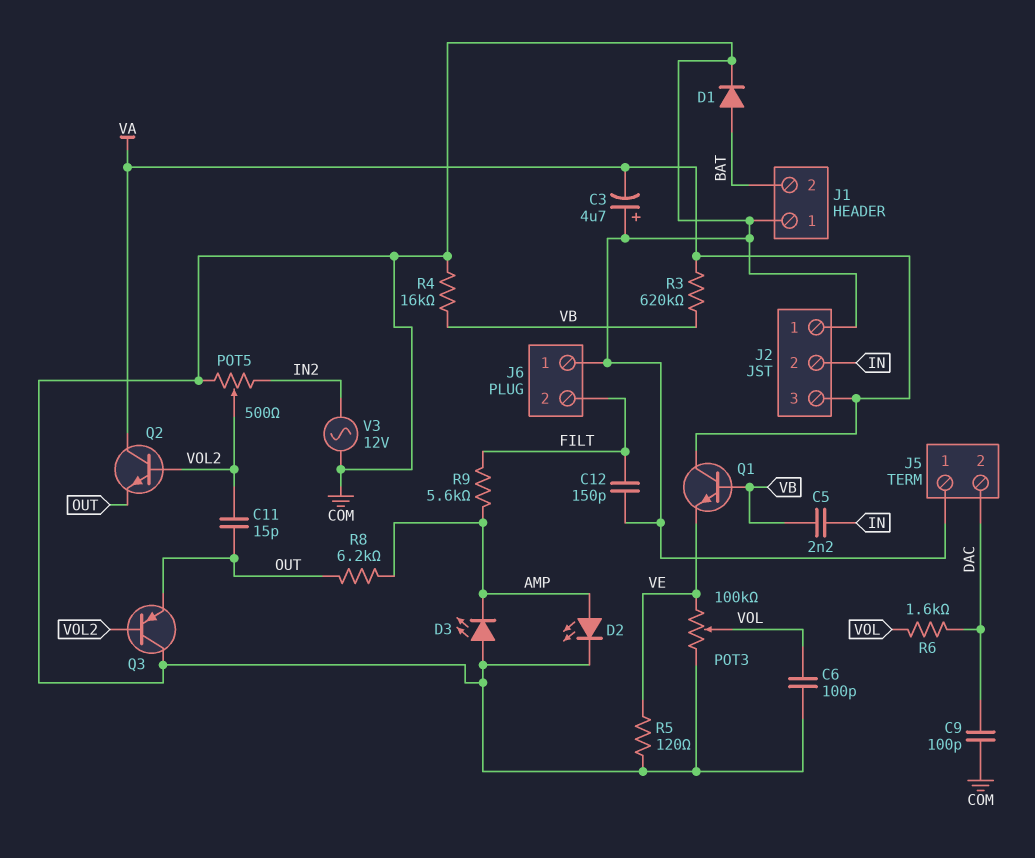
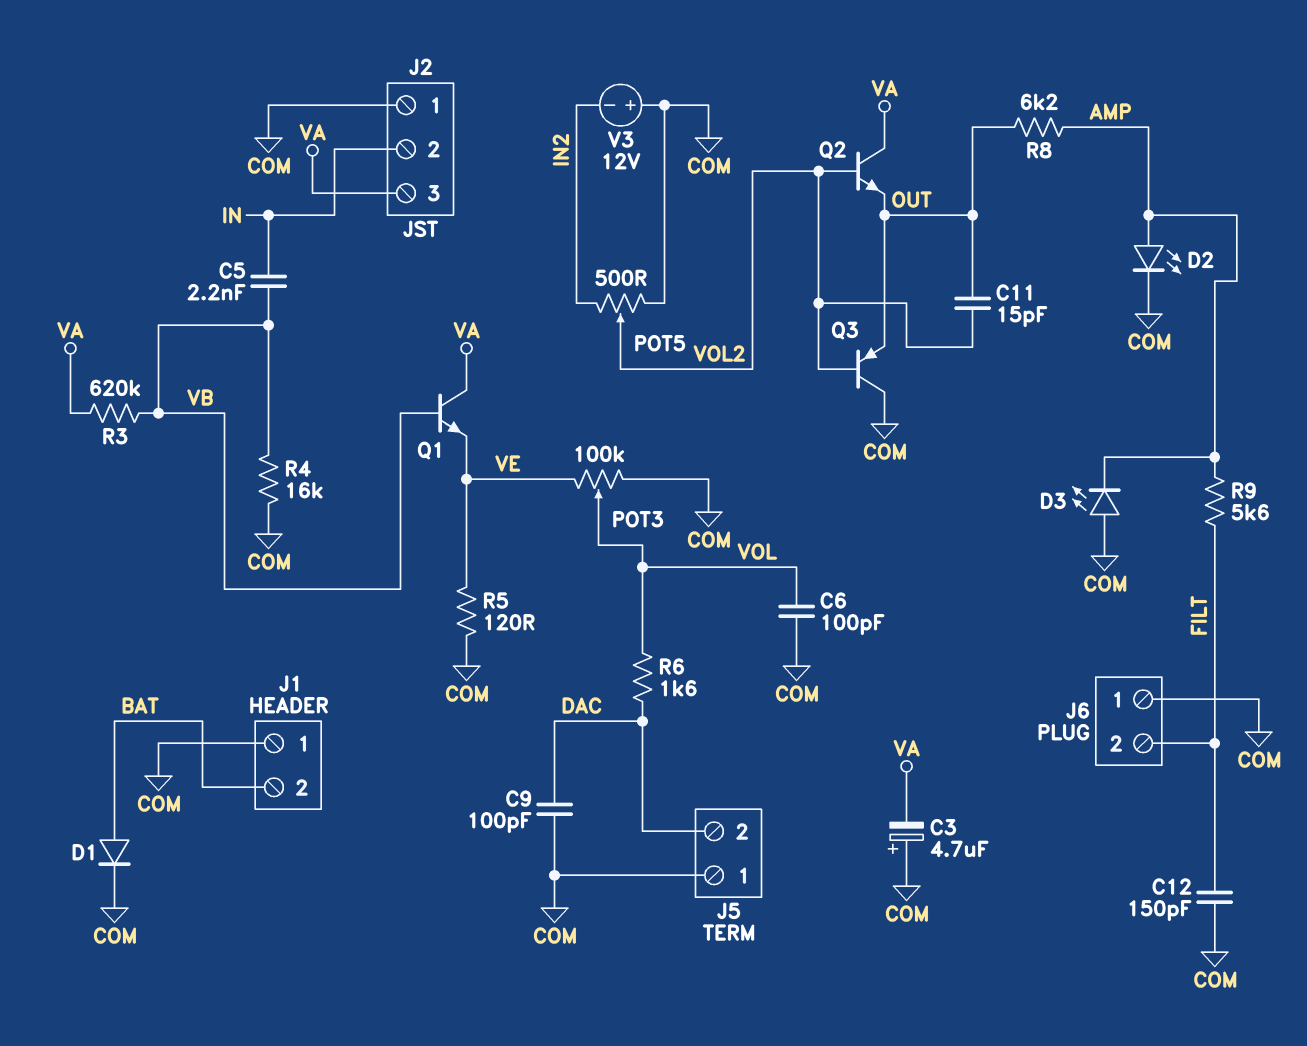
V3: AC 12V (COM, IN2) -> 12V (plus COM, minus IN2)

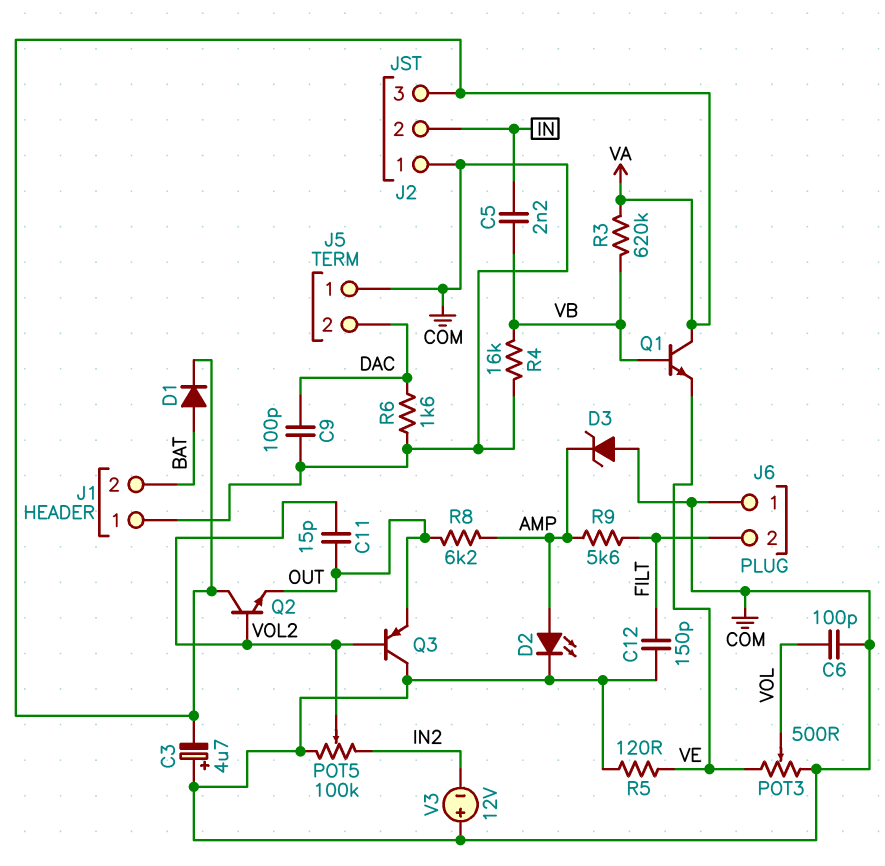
D1: diode (A BAT, K COM) -> diode (A BAT, K VA)
D3: LED (A COM, K AMP) -> zener (A COM, K AMP)
POT3: 100k (COM, VE, wiper VOL) -> 500 (COM, VE, wiper VOL)
POT5: 500 (COM, IN2, wiper VOL2) -> 100k (COM, IN2, wiper VOL2)
R6: 1.6k (DAC, VOL) -> 1.6k (COM, DAC)

